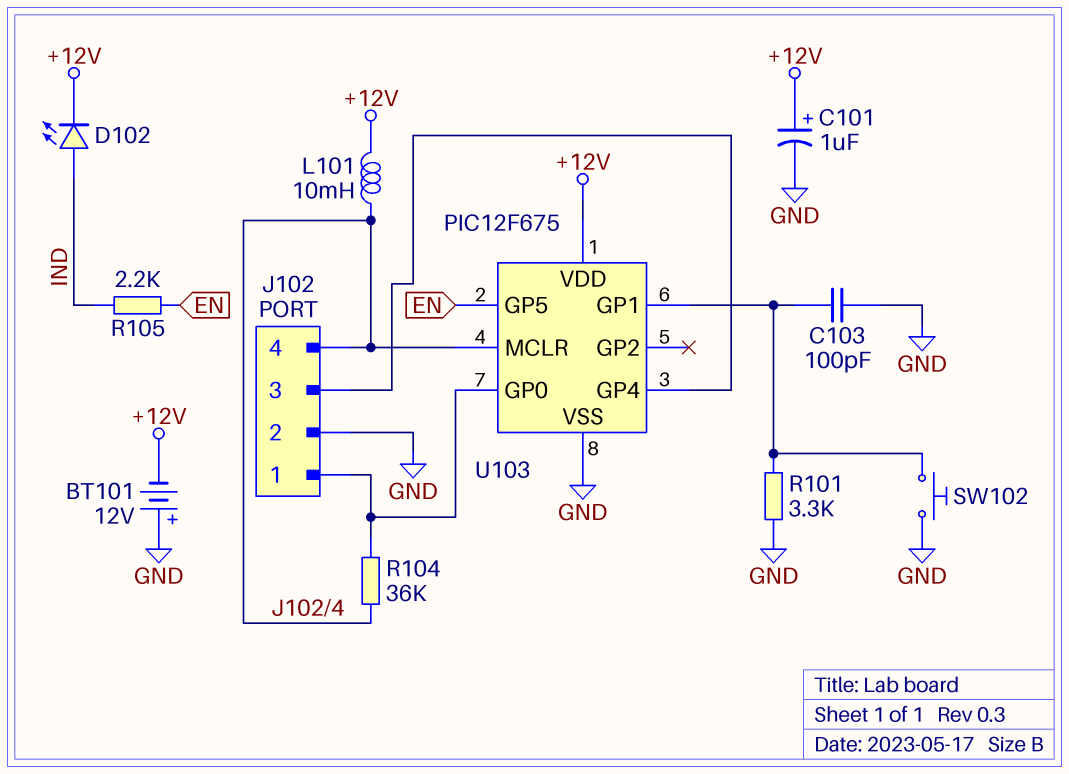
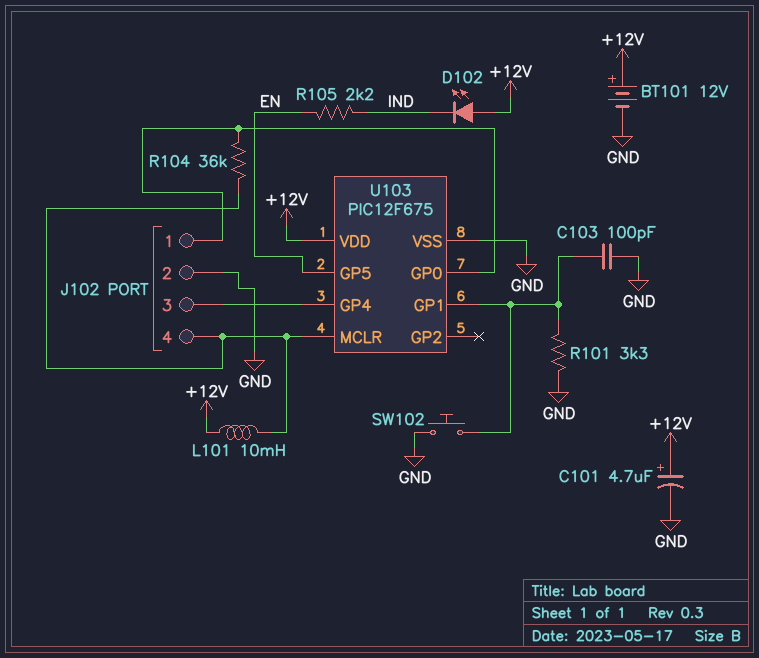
BT101: 12V (plus GND, minus +12V) -> 12V (plus +12V, minus GND)
C101: 1uF (plus +12V, minus GND) -> 4.7uF (plus +12V, minus GND)
D102: LED (A IND, K +12V) -> LED (A +12V, K IND)

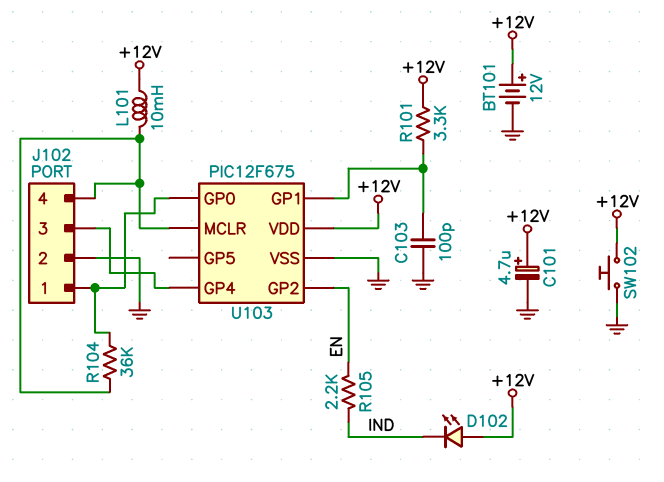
R101: 3.3k (GND, U103/GP1) -> 3.3k (+12V, U103/GP1)
SW102: button (GND, U103/GP1) -> button (+12V, GND)
U103 pin GP2: none -> EN
U103 pin GP5: EN -> none

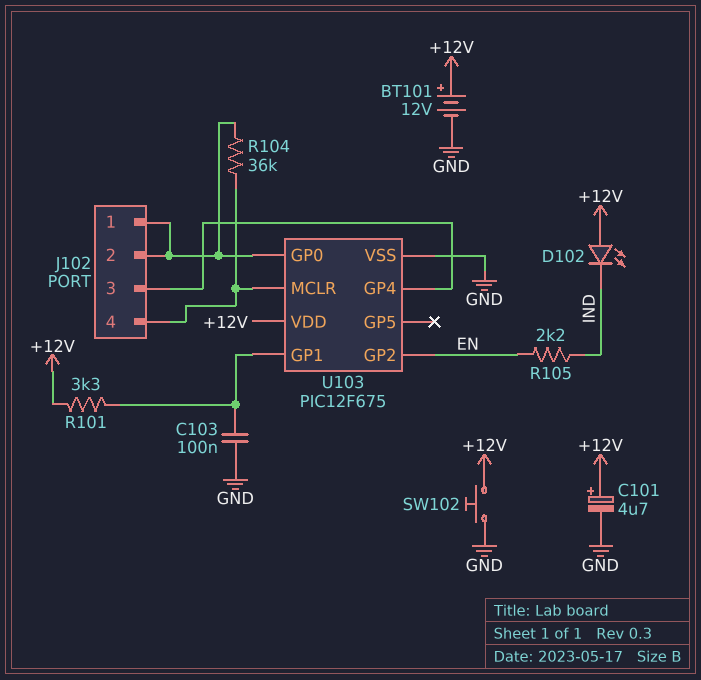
C103: 100pF (GND, U103/GP1) -> 100nF (GND, U103/GP1)
J102 pin 2: GND -> J102/1
L101: 10mH (+12V, J102/4) -> none

